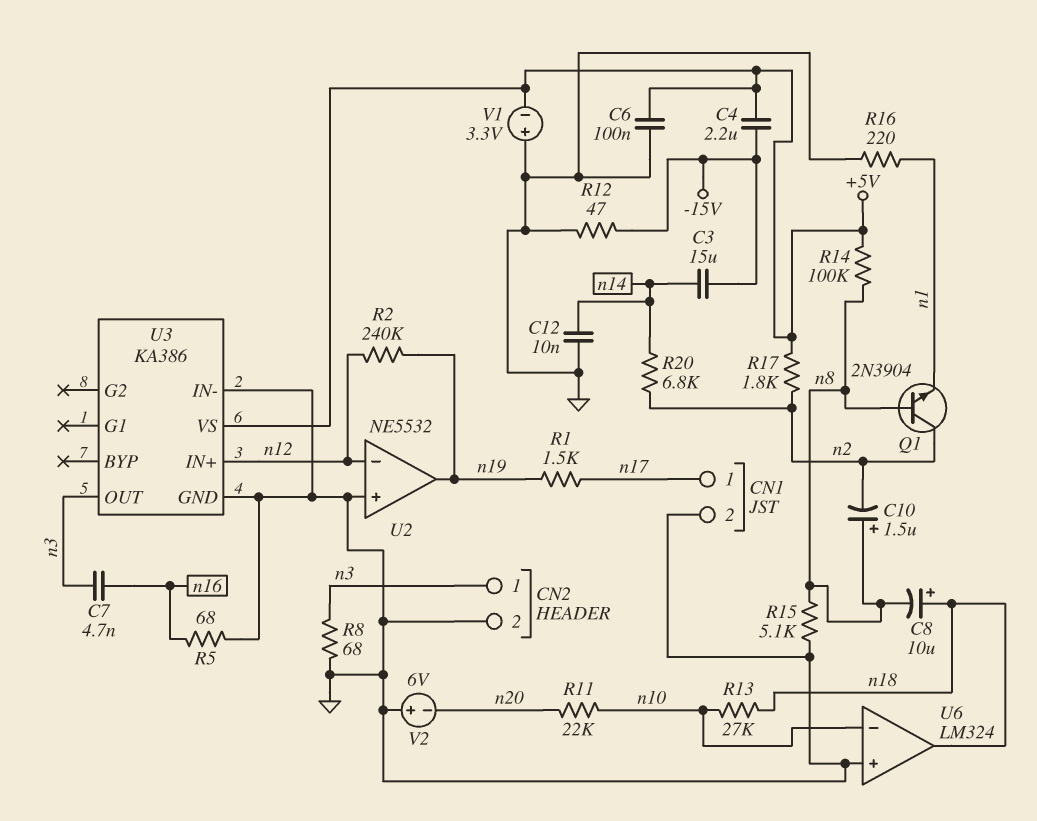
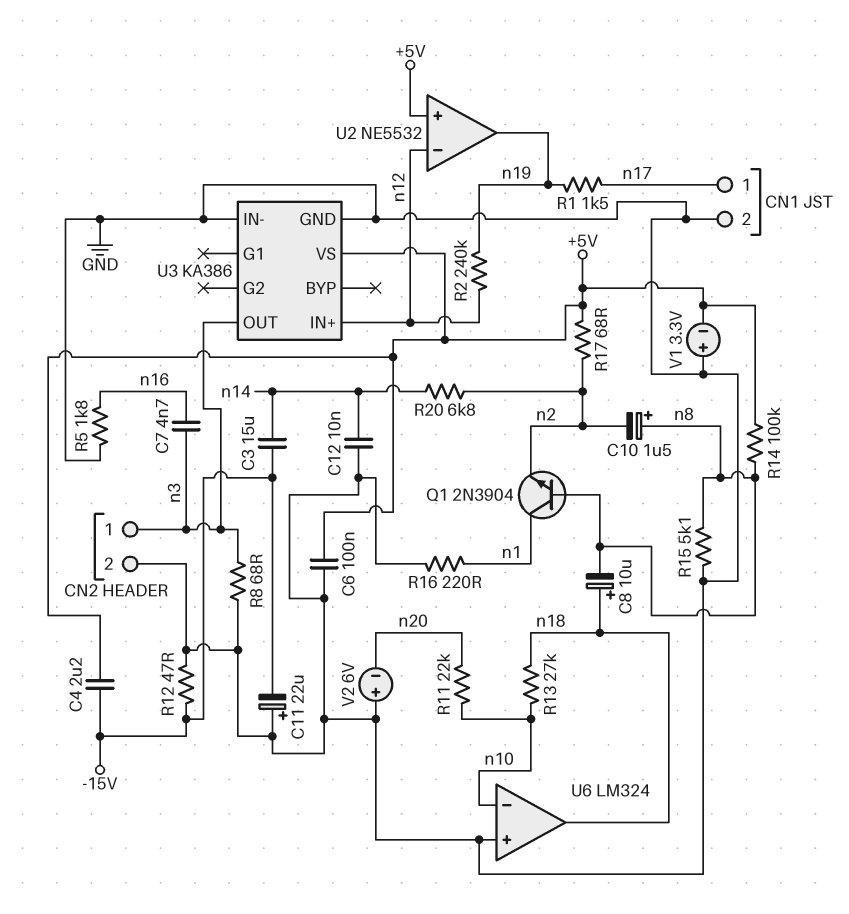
C11: none -> 22uF (plus GND, minus -15V)
Q1: NPN 2N3904 (B n8, C n2, E n1) -> NPN 2N3904 (B n8, C n1, E n2)
R5: 68 (GND, n16) -> 1.8k (GND, n16)
R17: 1.8k (+5V, n2) -> 68 (+5V, n2)
U2 pin in+: GND -> +5V

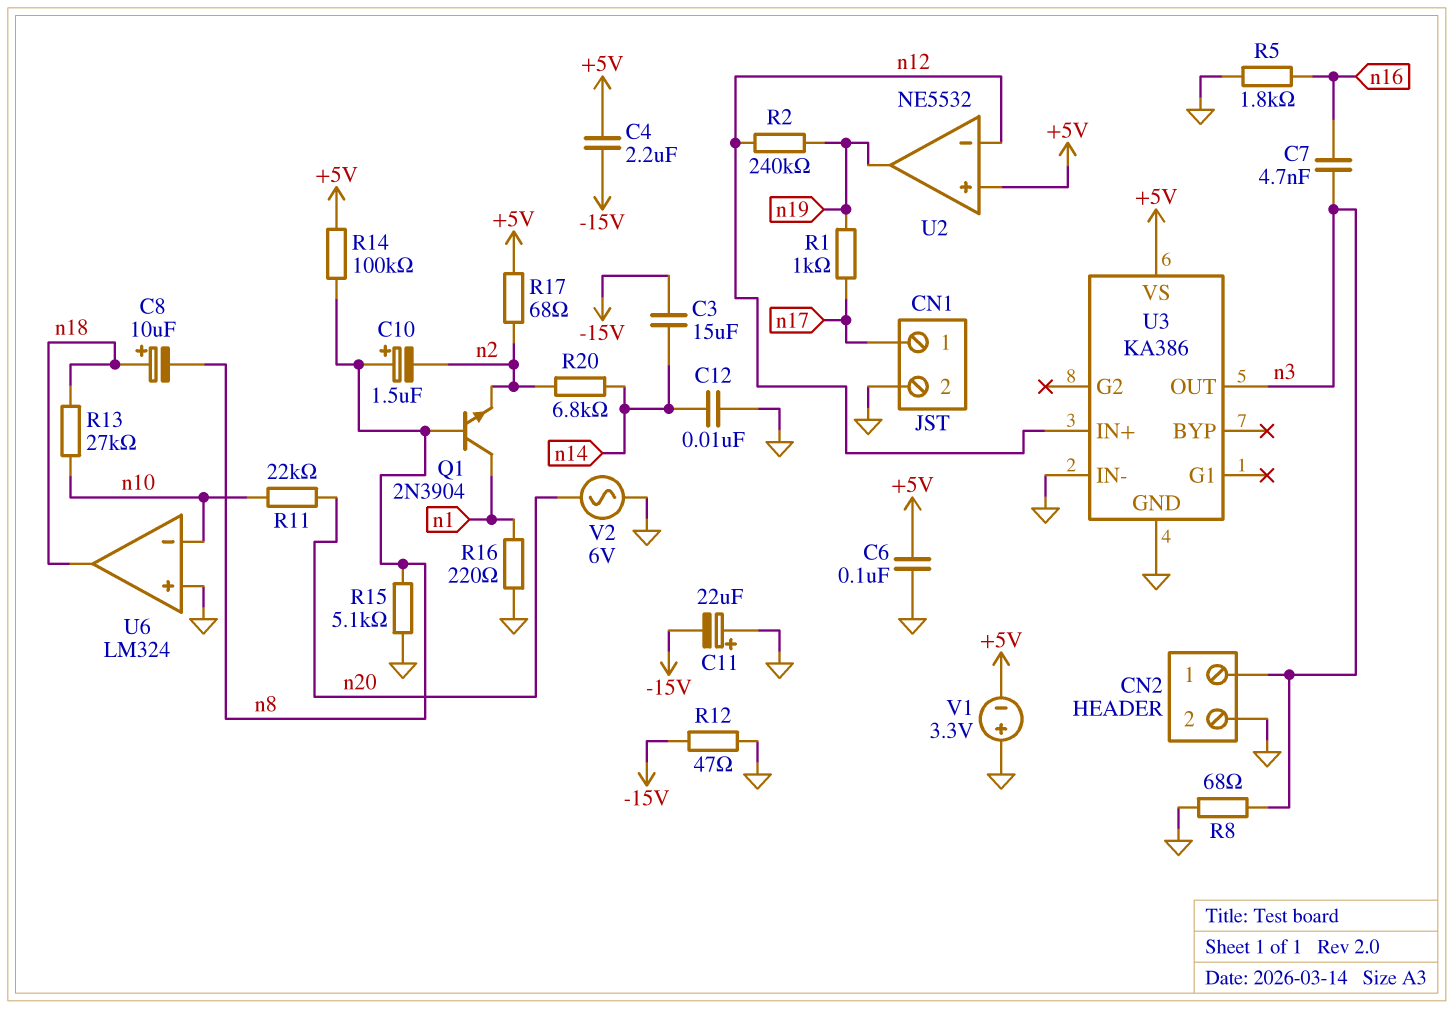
R1: 1.5k (n17, n19) -> 1k (n17, n19)
V2: 6V (plus GND, minus n20) -> AC 6V (GND, n20)

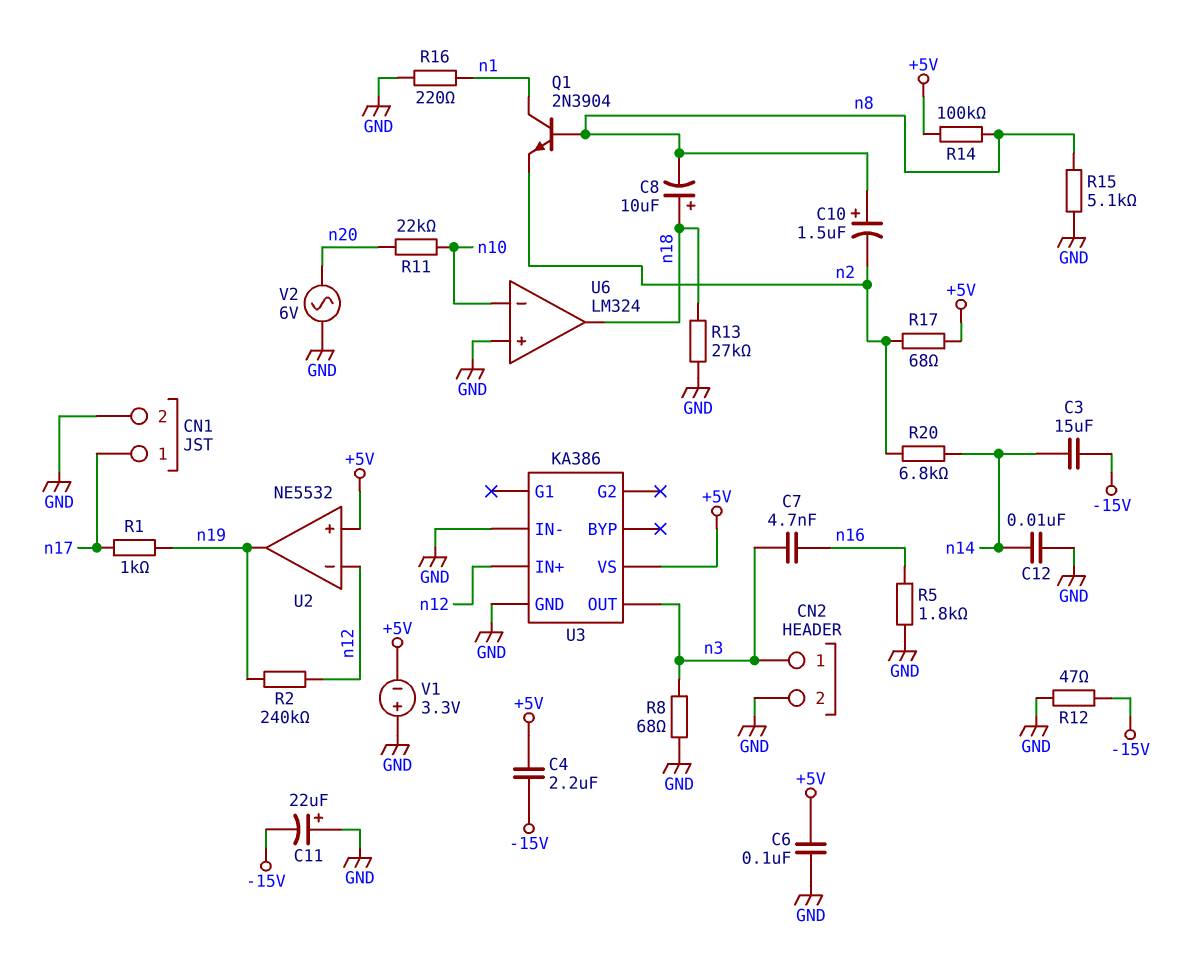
R13: 27k (n10, n18) -> 27k (GND, n18)

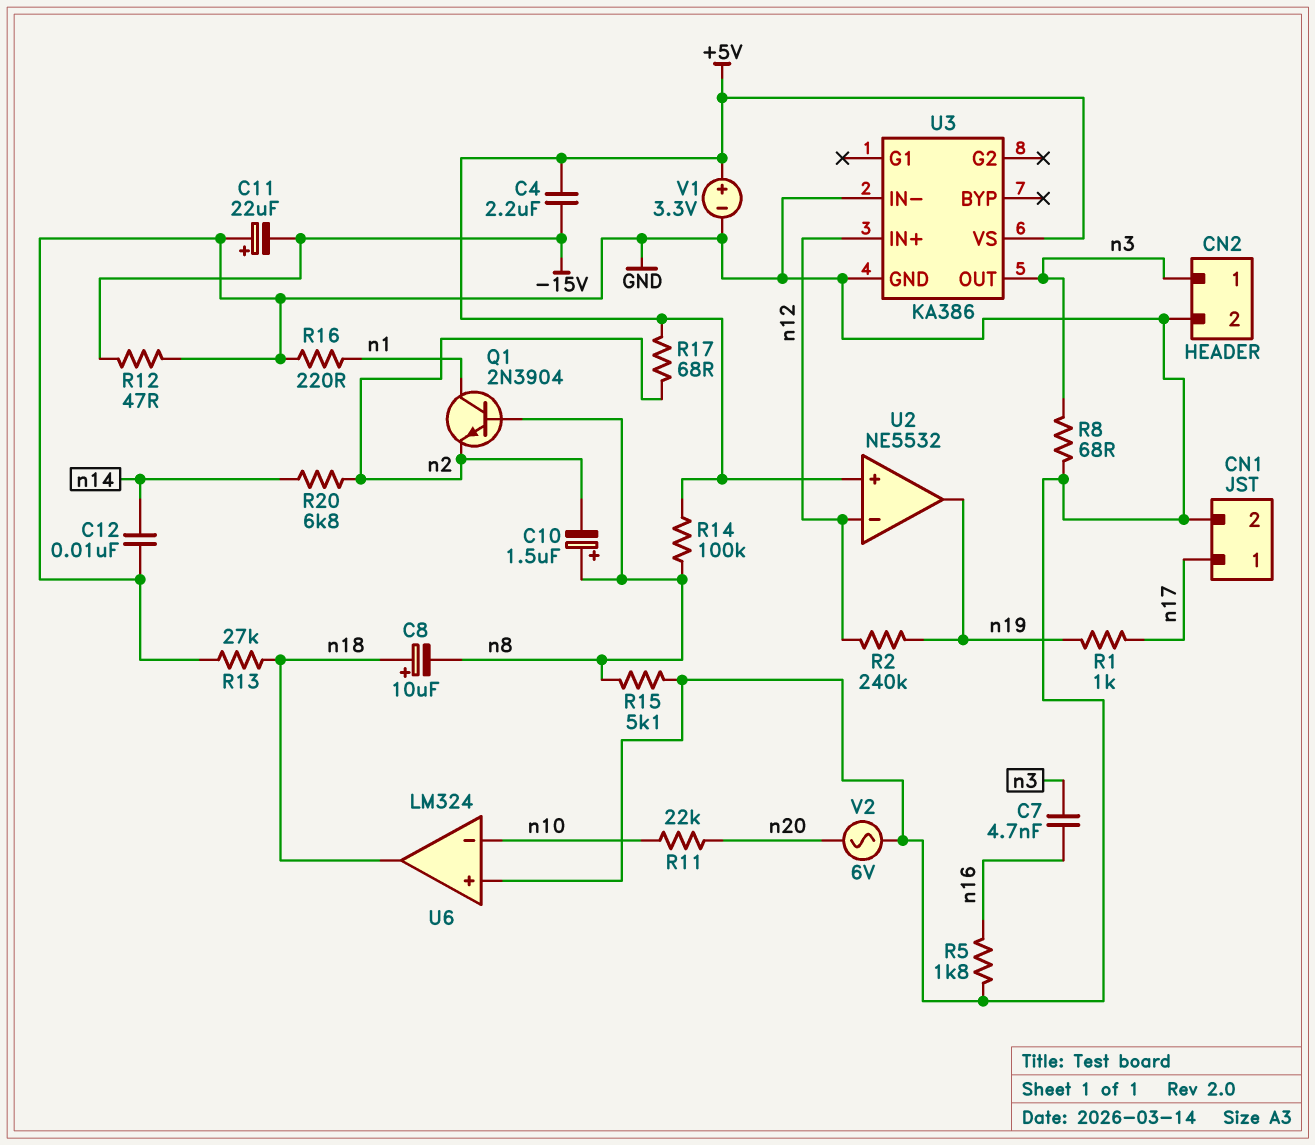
C3: 15uF (-15V, n14) -> none
C6: 100nF (+5V, GND) -> none
V1: 3.3V (plus GND, minus +5V) -> 3.3V (plus +5V, minus GND)

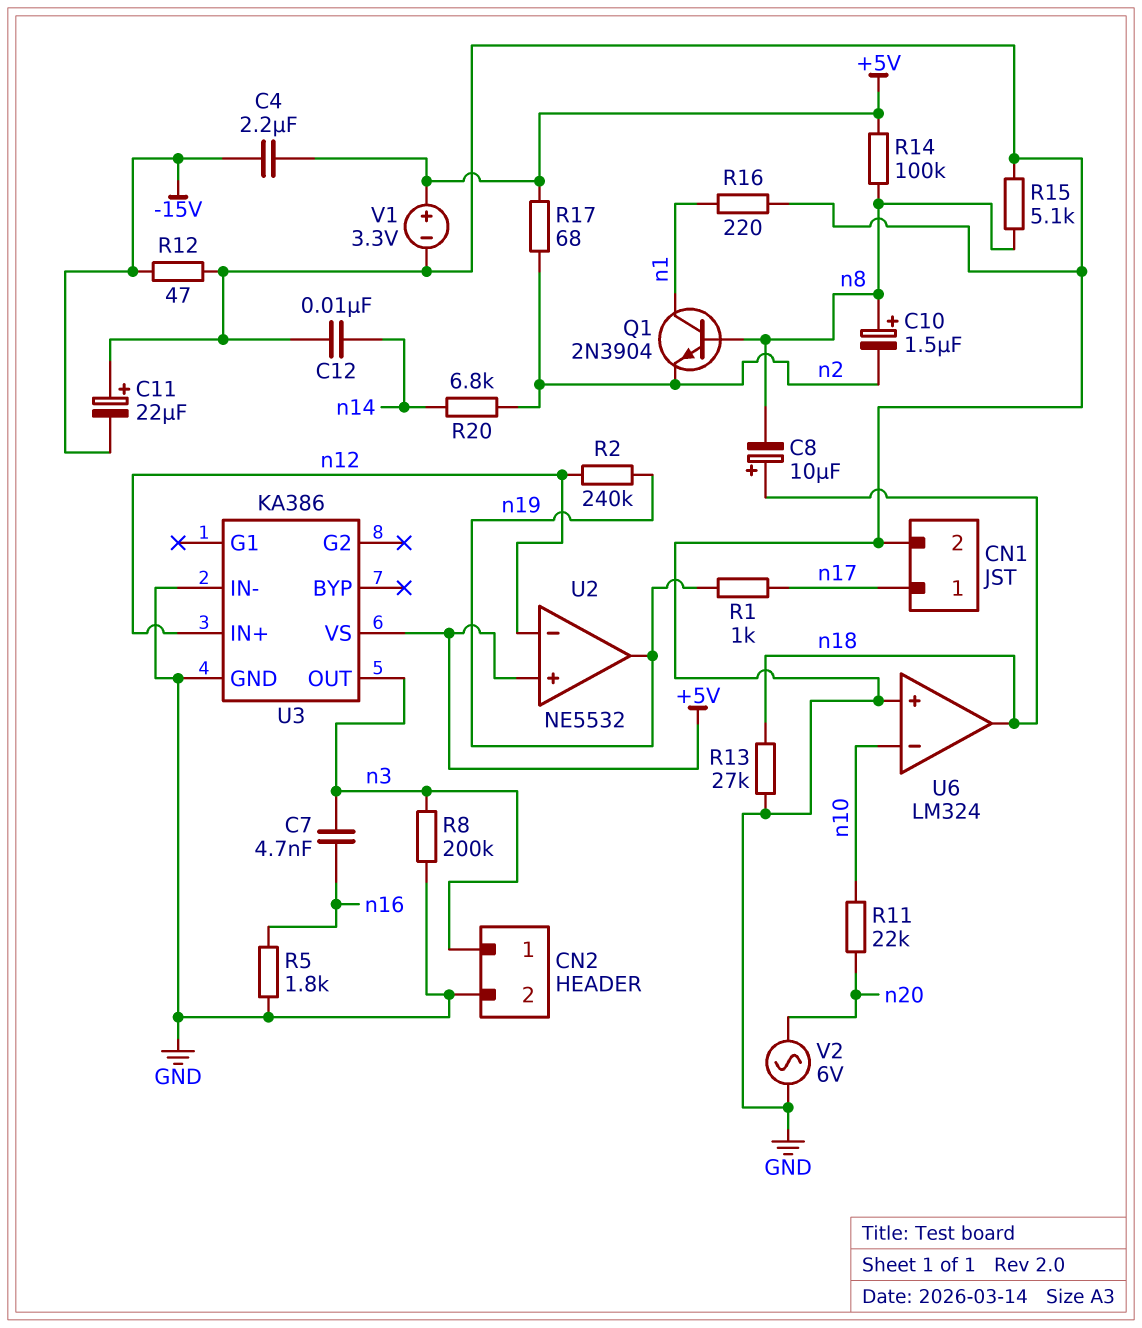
R8: 68 (GND, n3) -> 200k (GND, n3)

